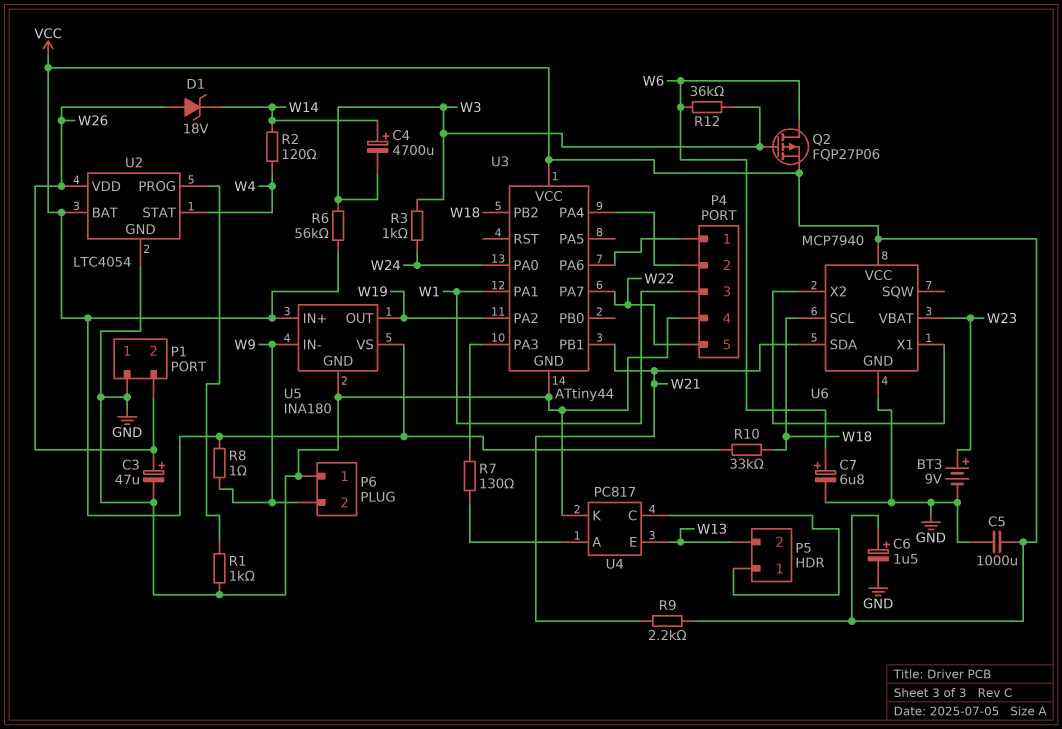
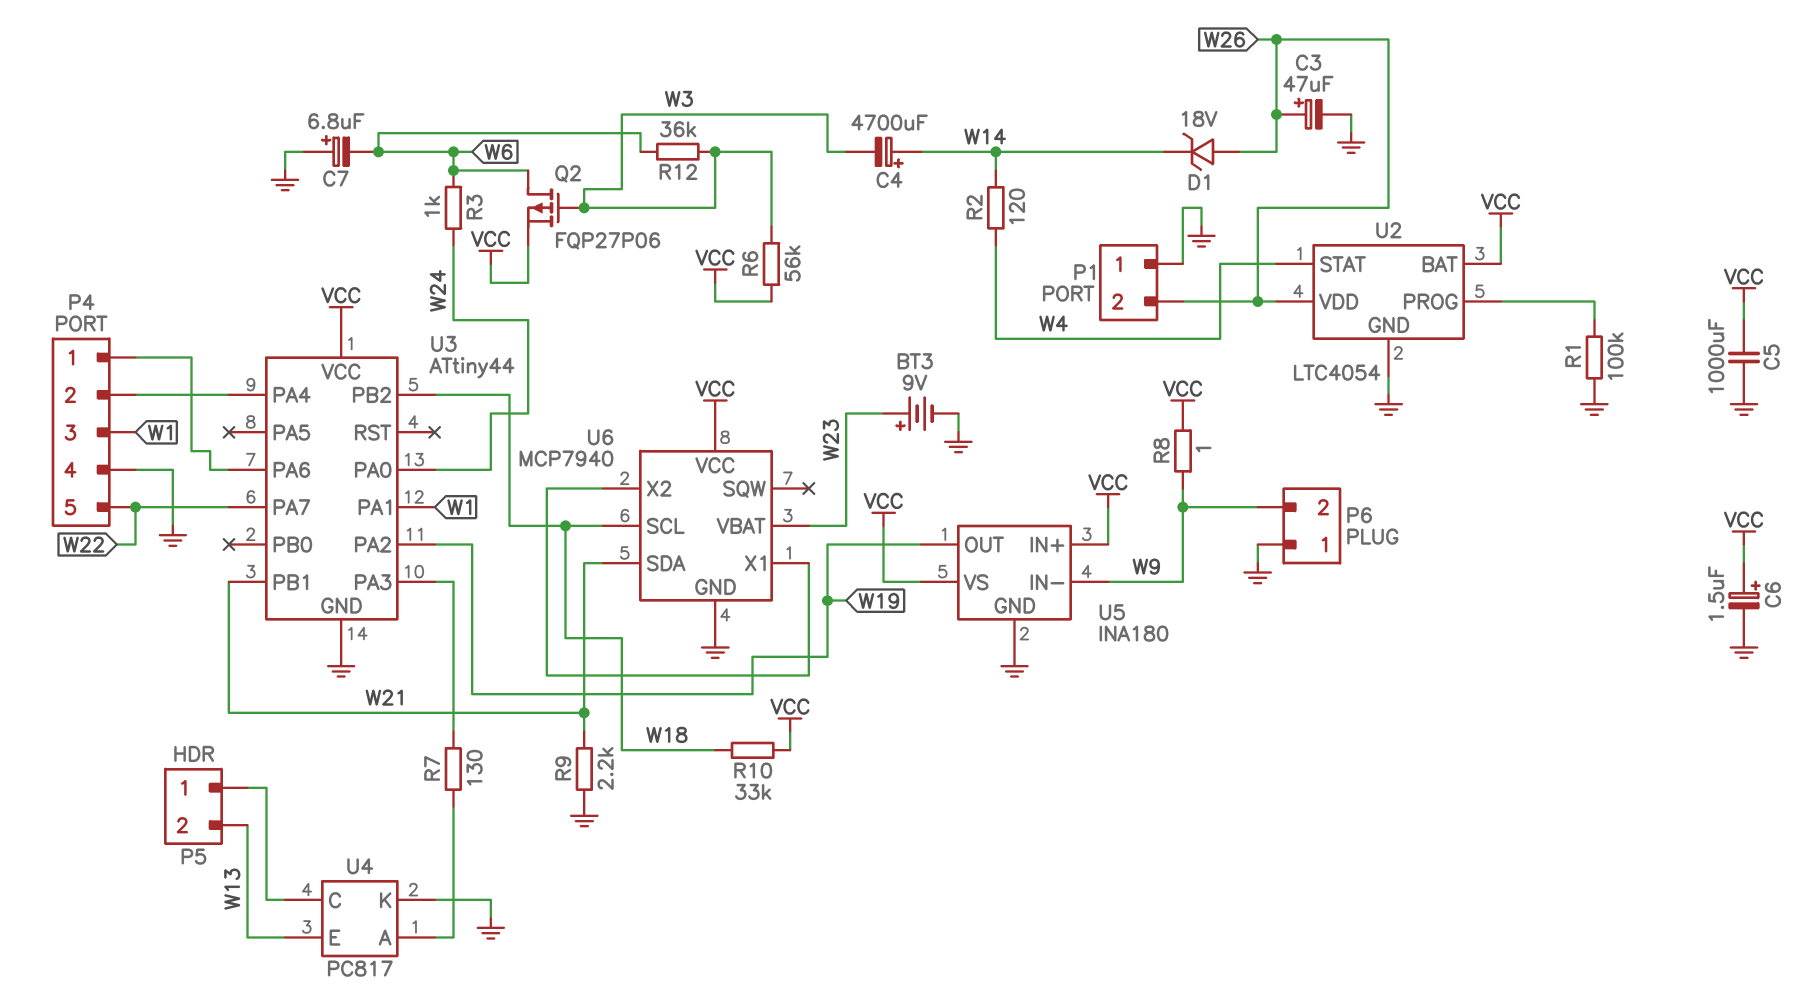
C7: 6.8uF (plus W6, minus GND) -> 6.8uF (plus GND, minus W6)
R1: 1k (GND, U2/PROG) -> 100k (GND, U2/PROG)
R3: 1k (W3, W24) -> 1k (W6, W24)
R9: 2.2k (VCC, W21) -> 2.2k (GND, W21)

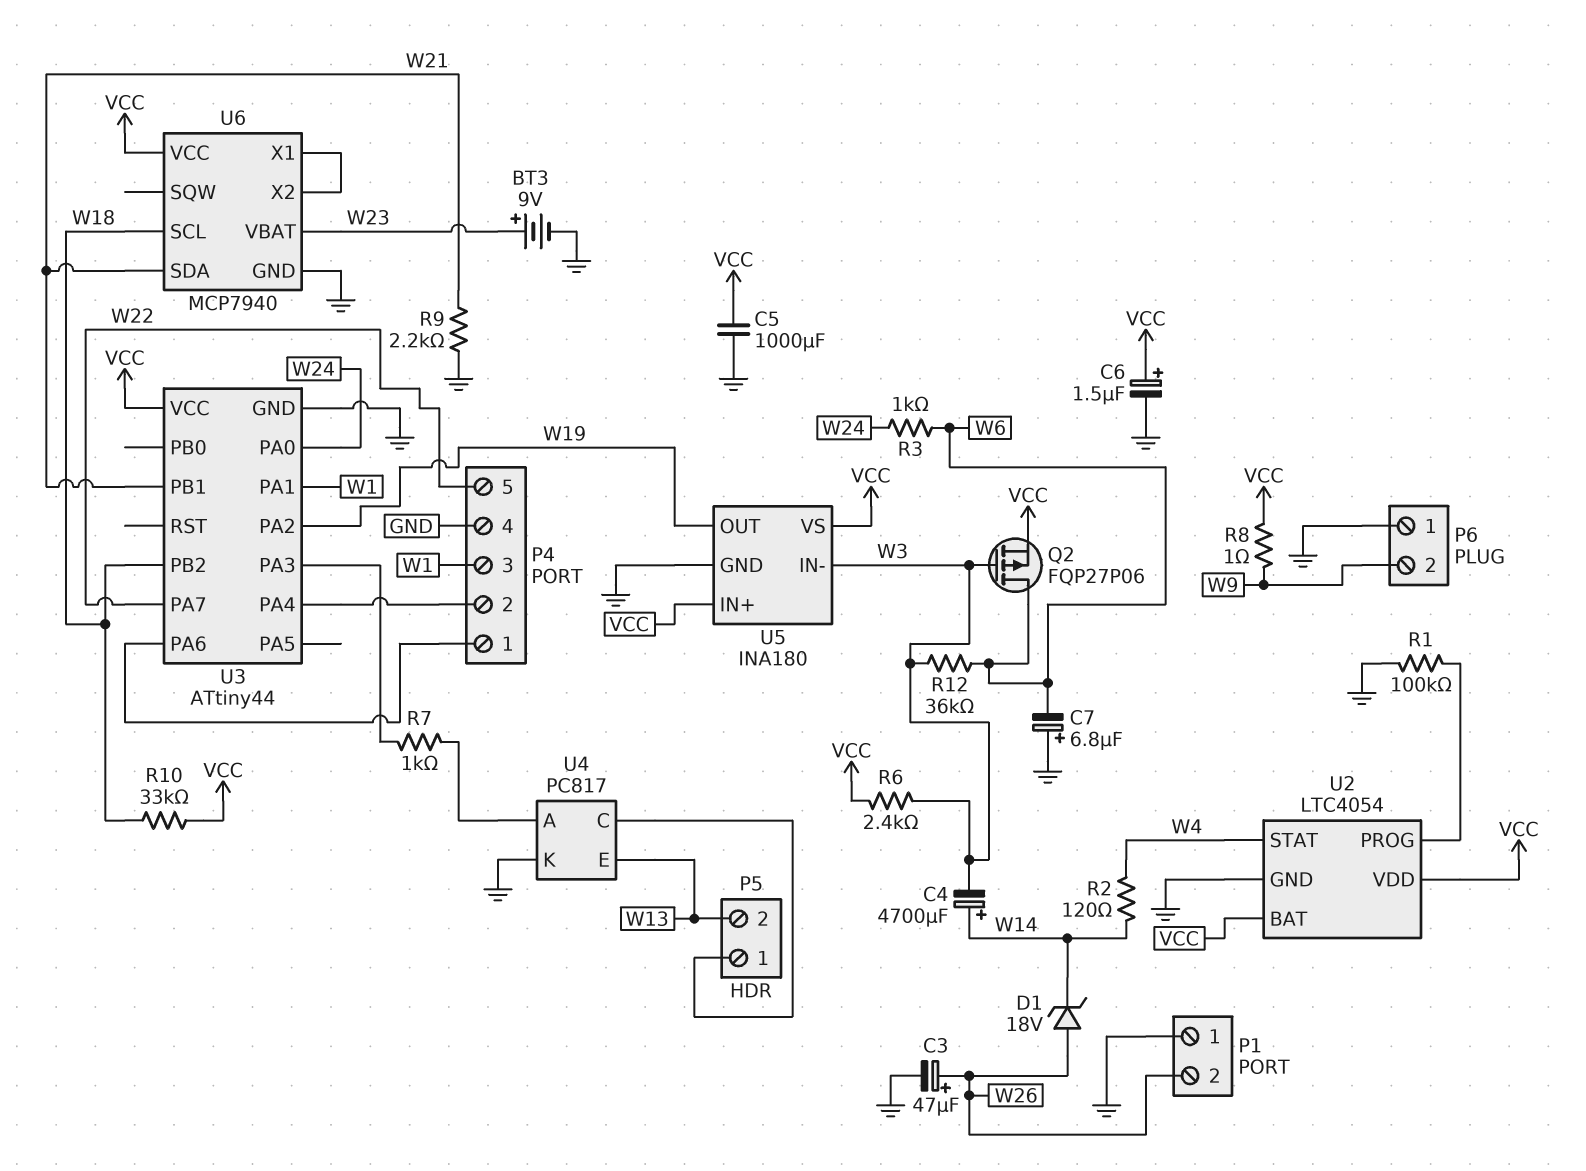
R6: 56k (VCC, W3) -> 2.4k (VCC, W3)
R7: 130 (U3/PA3, U4/A) -> 1k (U3/PA3, U4/A)
U2 pin VDD: W26 -> VCC
U5 pin IN-: W9 -> W3

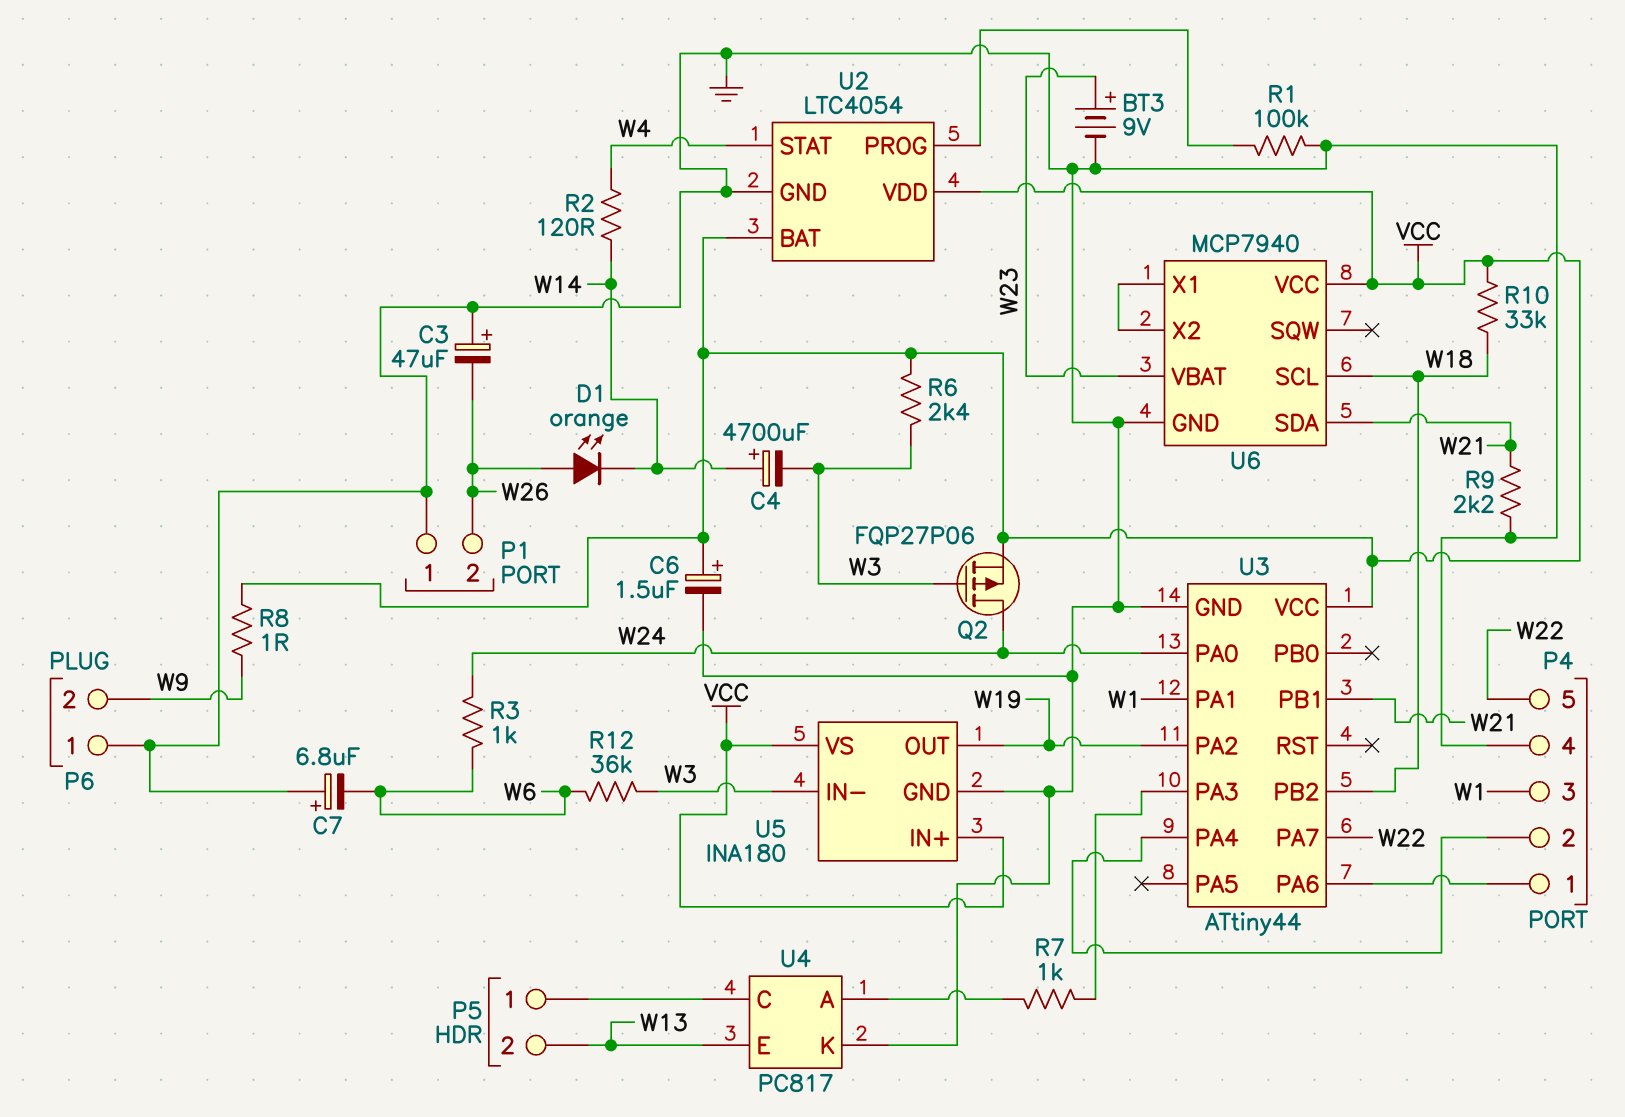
C3: 47uF (plus W26, minus GND) -> 47uF (plus GND, minus W26)
C5: 1000uF (GND, VCC) -> none
D1: zener 18V (A W26, K W14) -> LED orange (A W26, K W14)
Q2: PMOS FQP27P06 (G W3, D W6, S VCC) -> PMOS FQP27P06 (G W3, D W24, S VCC)

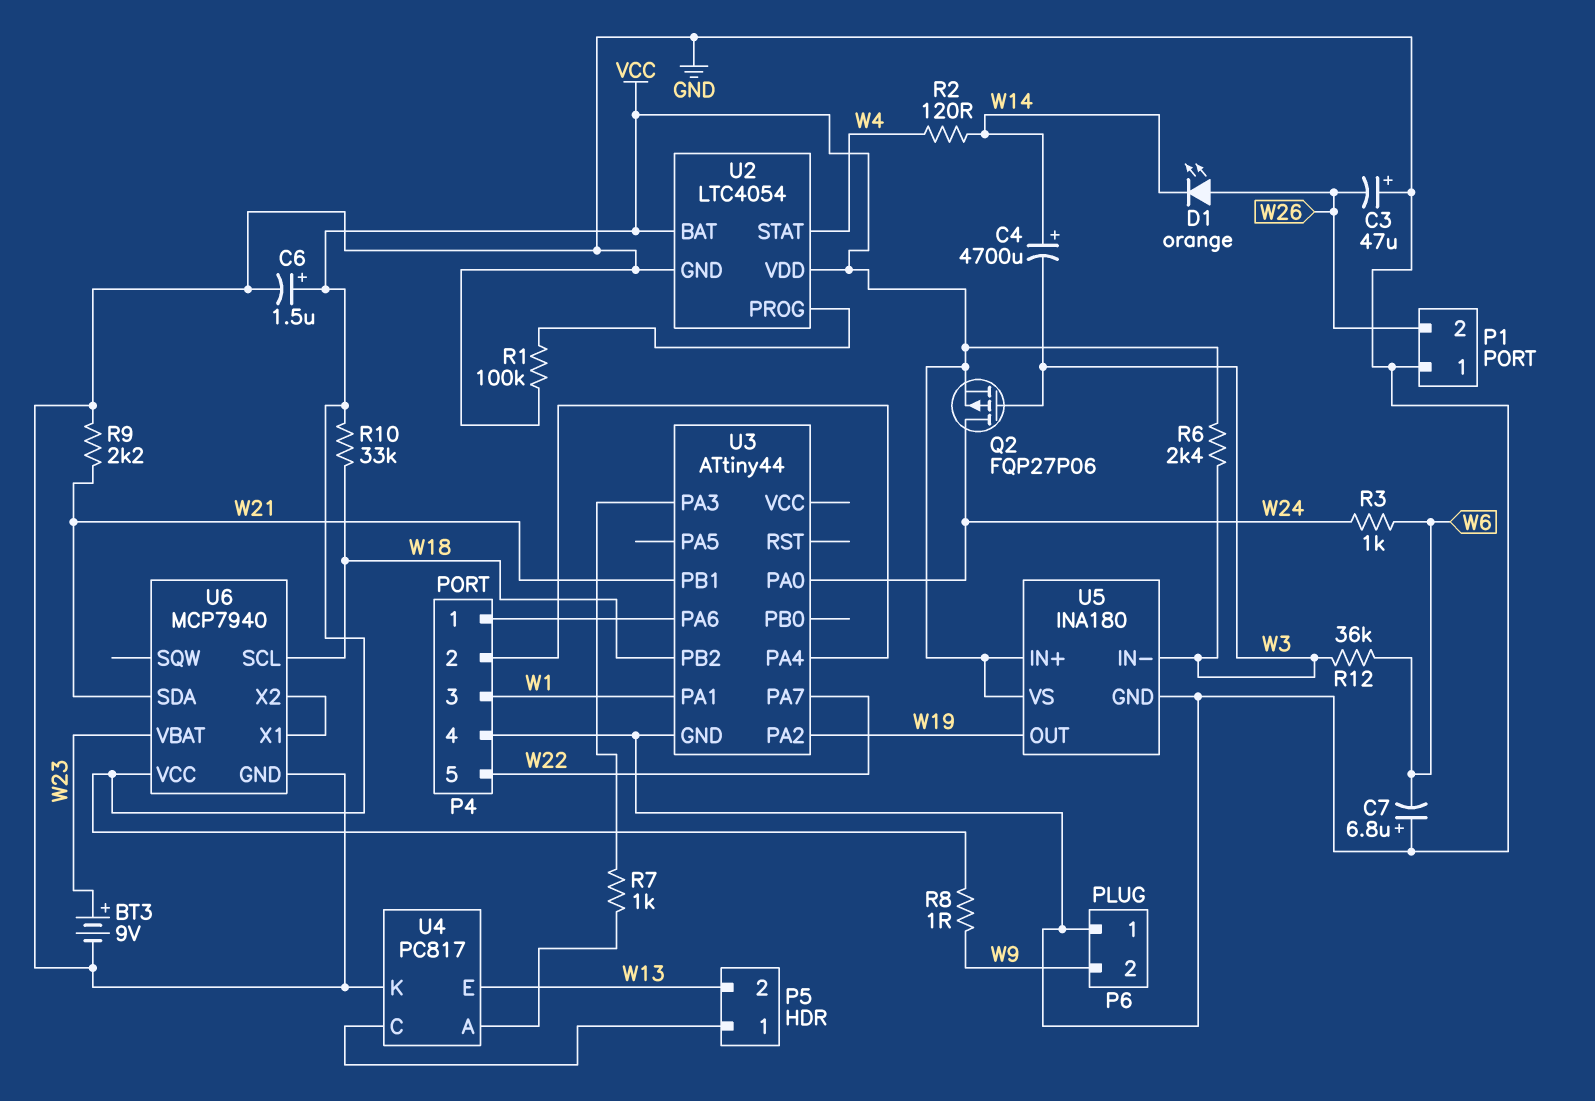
U3 pin VCC: VCC -> none

